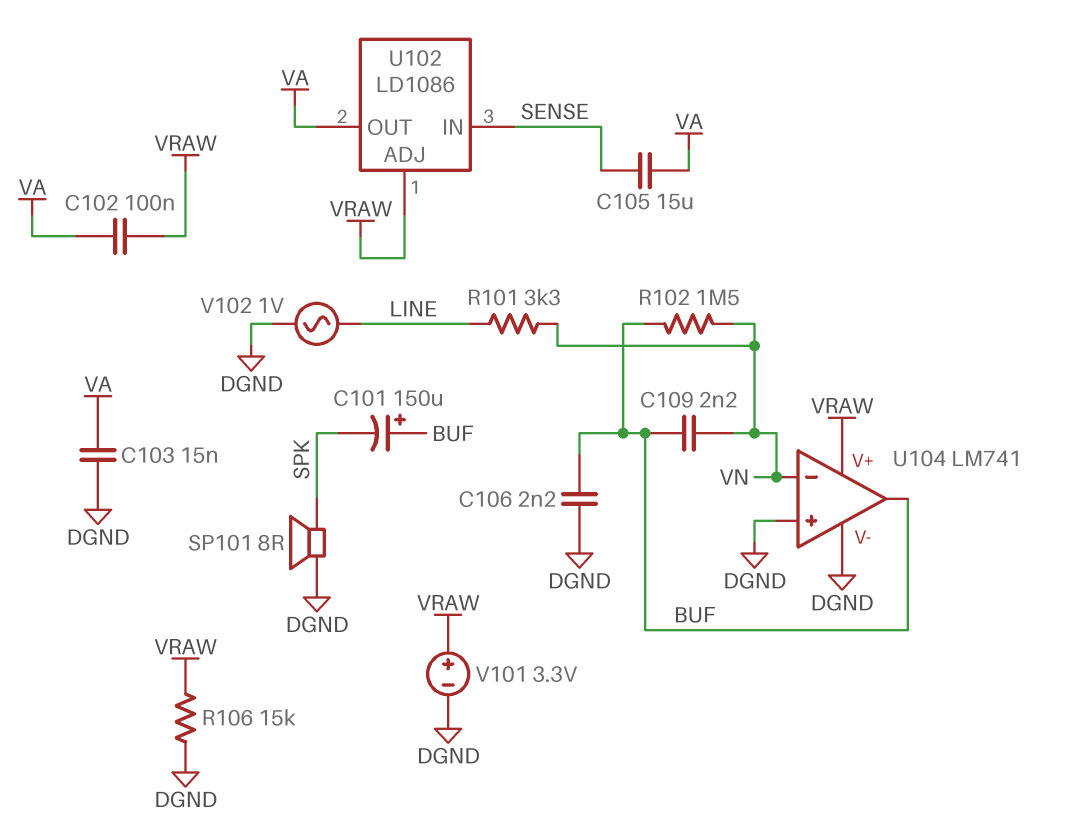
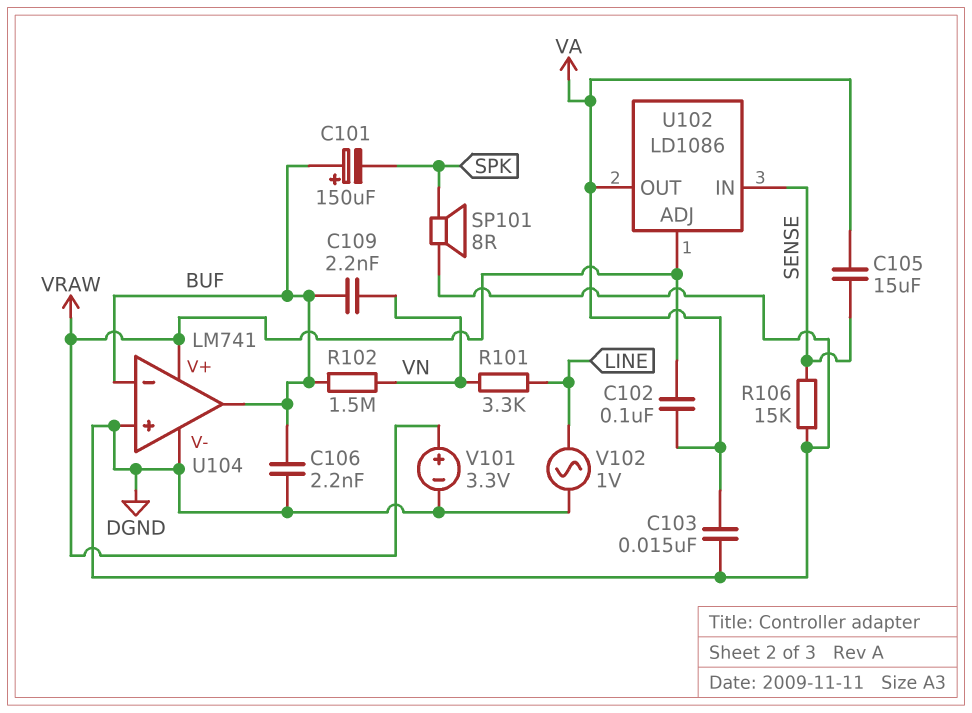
R106: 15k (DGND, VRAW) -> 15k (DGND, SENSE)
U104 pin in-: VN -> BUF

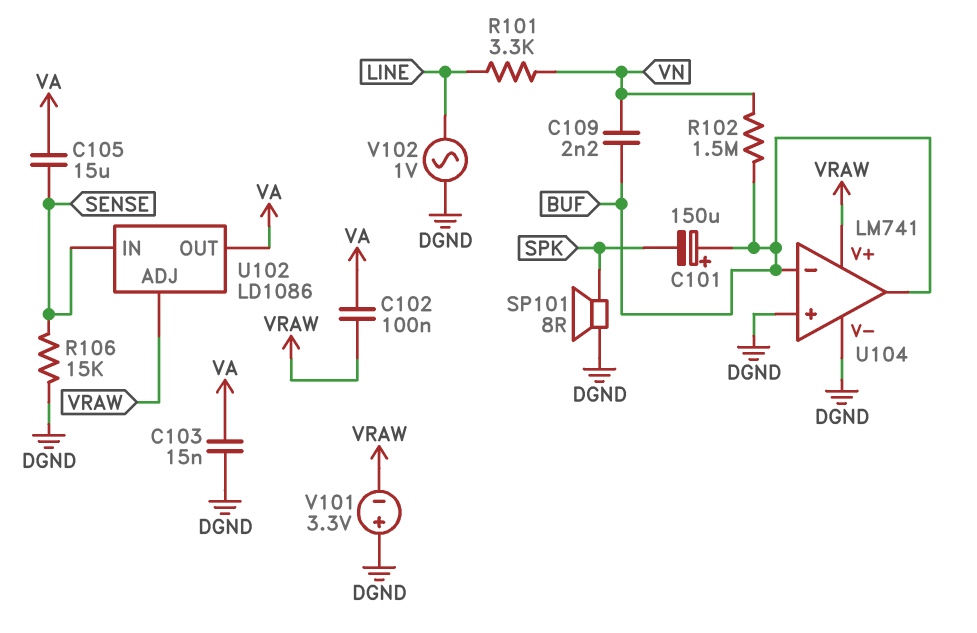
C106: 2.2nF (BUF, DGND) -> none
V101: 3.3V (plus VRAW, minus DGND) -> 3.3V (plus DGND, minus VRAW)

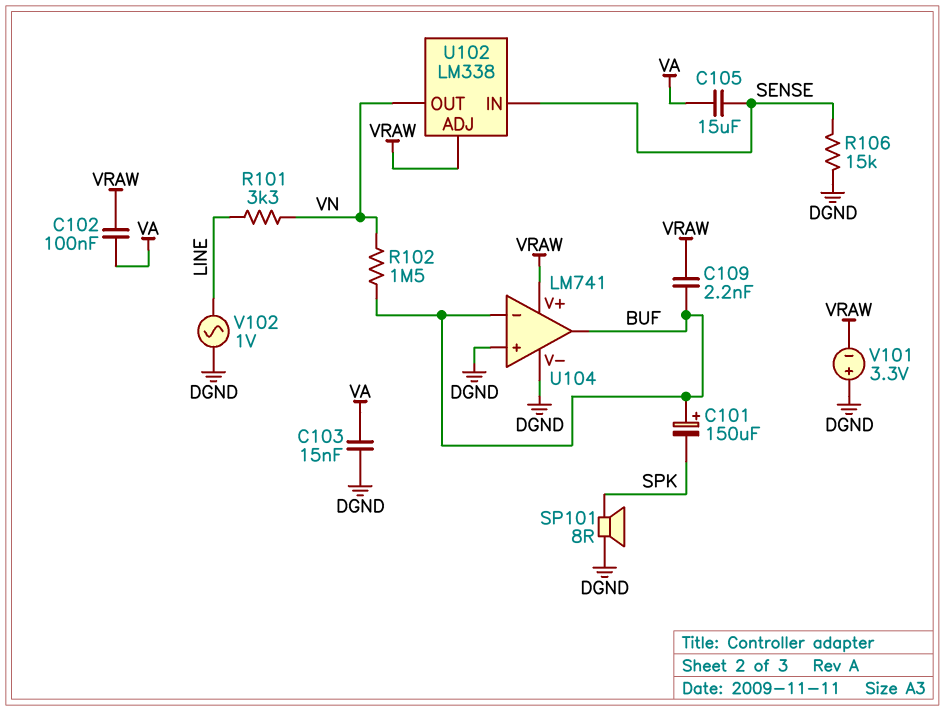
C109: 2.2nF (BUF, VN) -> 2.2nF (BUF, VRAW)
U102: LD1086 -> LM338
U102 pin OUT: VA -> VN

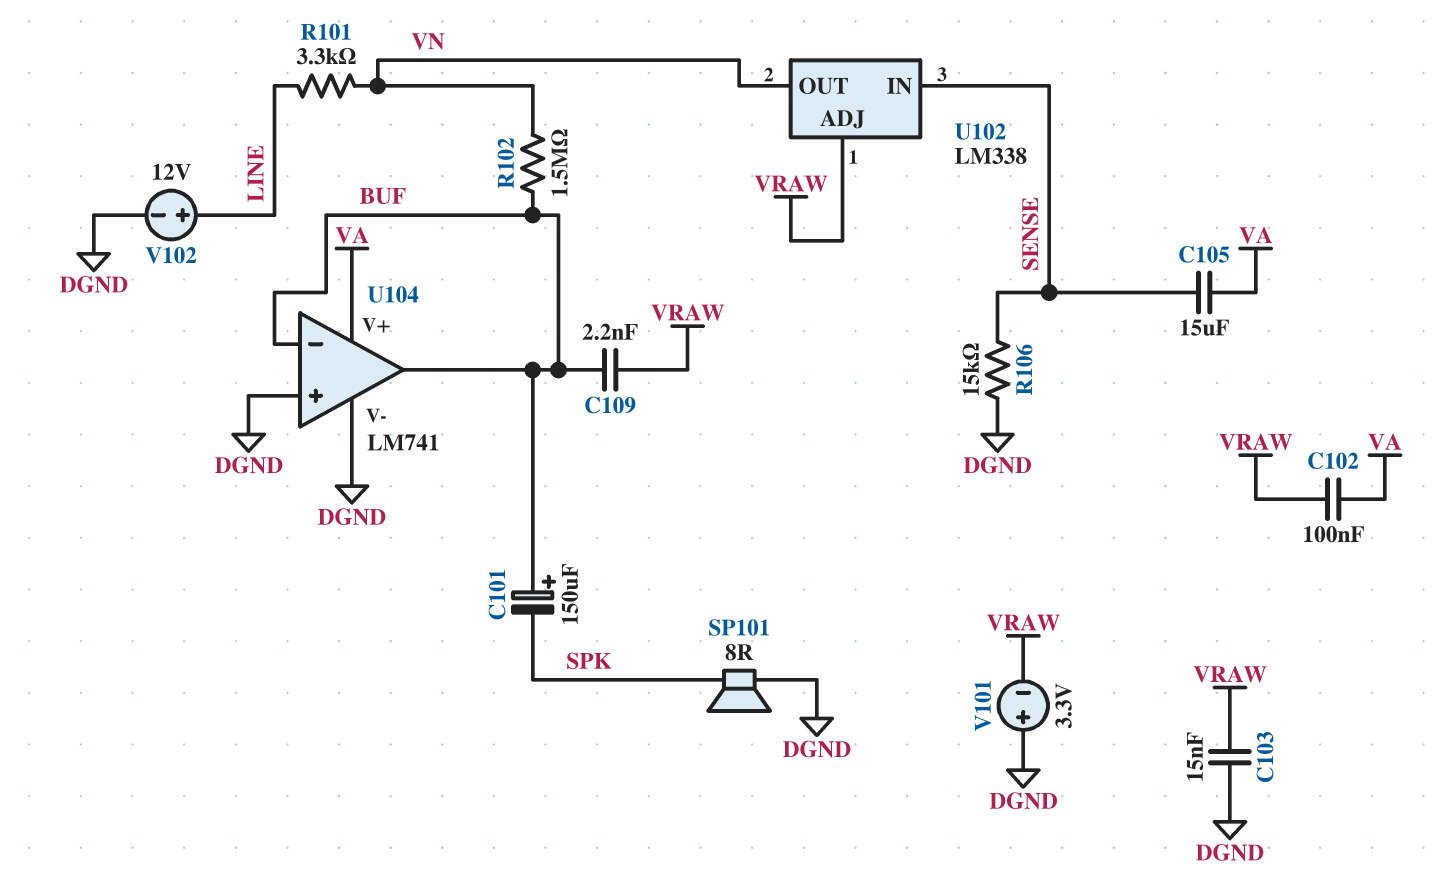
C103: 15nF (DGND, VA) -> 15nF (DGND, VRAW)
U104 pin V+: VRAW -> VA
V102: AC 1V (DGND, LINE) -> 12V (plus LINE, minus DGND)

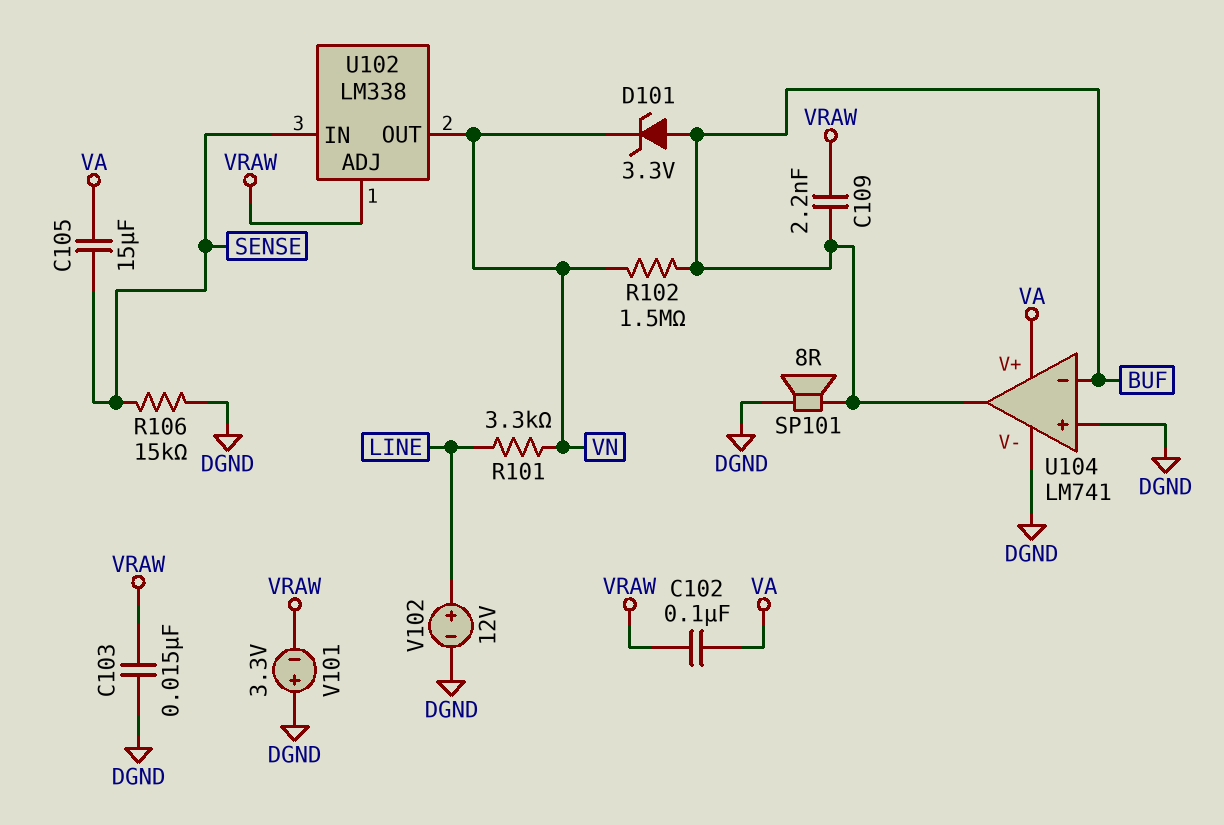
C101: 150uF (plus BUF, minus SPK) -> none
D101: none -> zener 3.3V (A BUF, K VN)
SP101: speaker 8R (DGND, SPK) -> speaker 8R (BUF, DGND)

